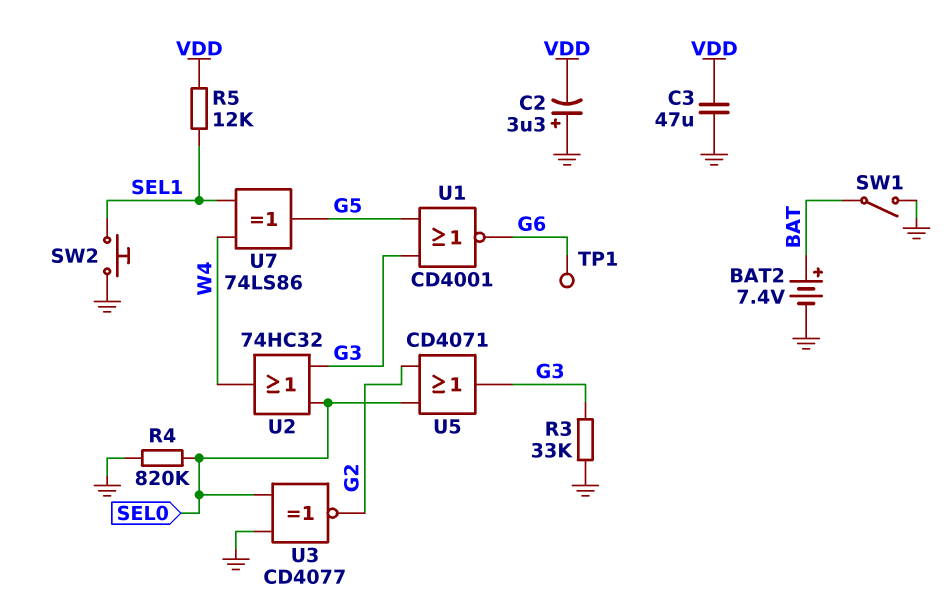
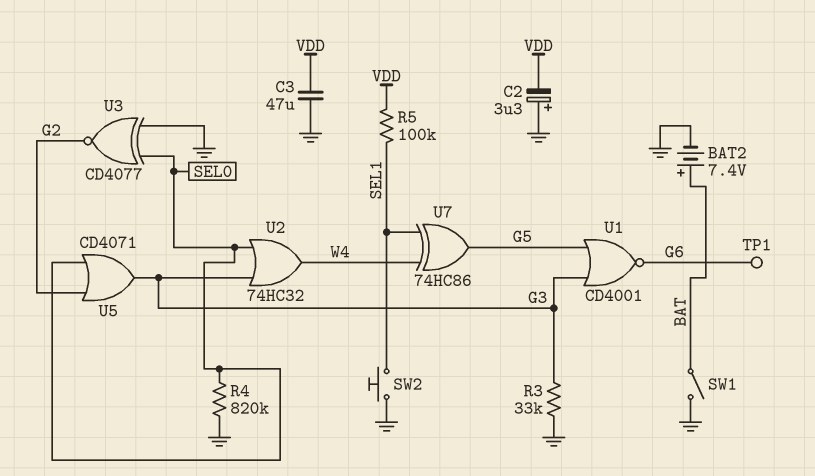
R5: 12k (SEL1, VDD) -> 100k (SEL1, VDD)
U7: XOR 74LS86 (in SEL1, in W4, out G5) -> XOR 74HC86 (in SEL1, in W4, out G5)

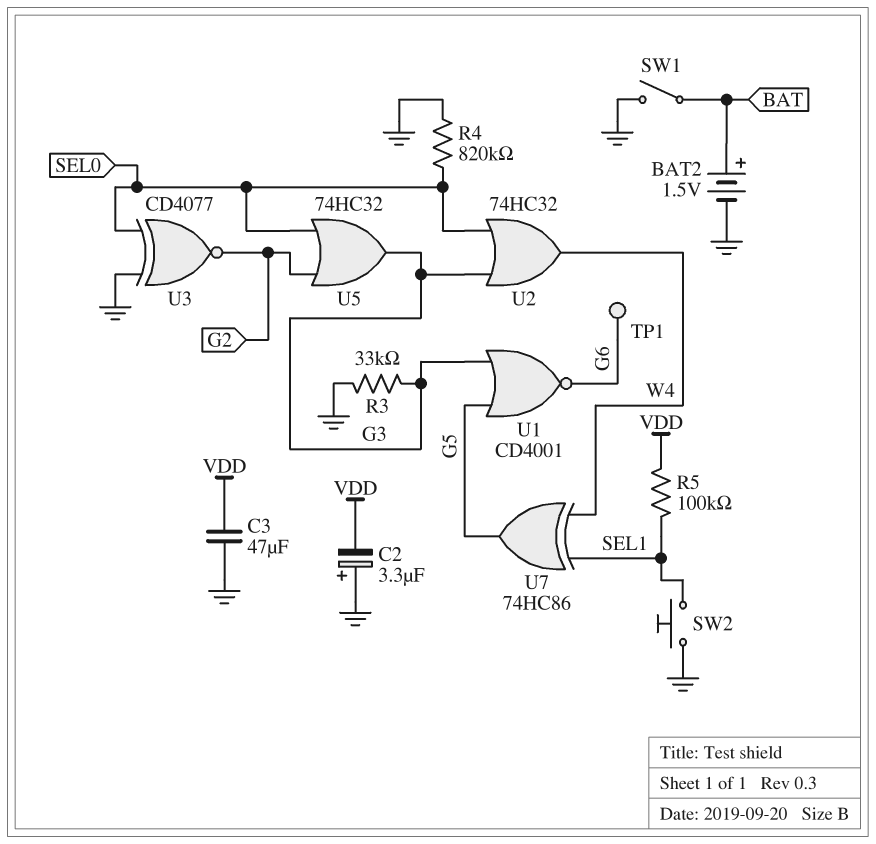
BAT2: 7.4V (plus BAT, minus GND) -> 1.5V (plus BAT, minus GND)
U5: OR CD4071 (in G2, in SEL0, out G3) -> OR 74HC32 (in G2, in SEL0, out G3)

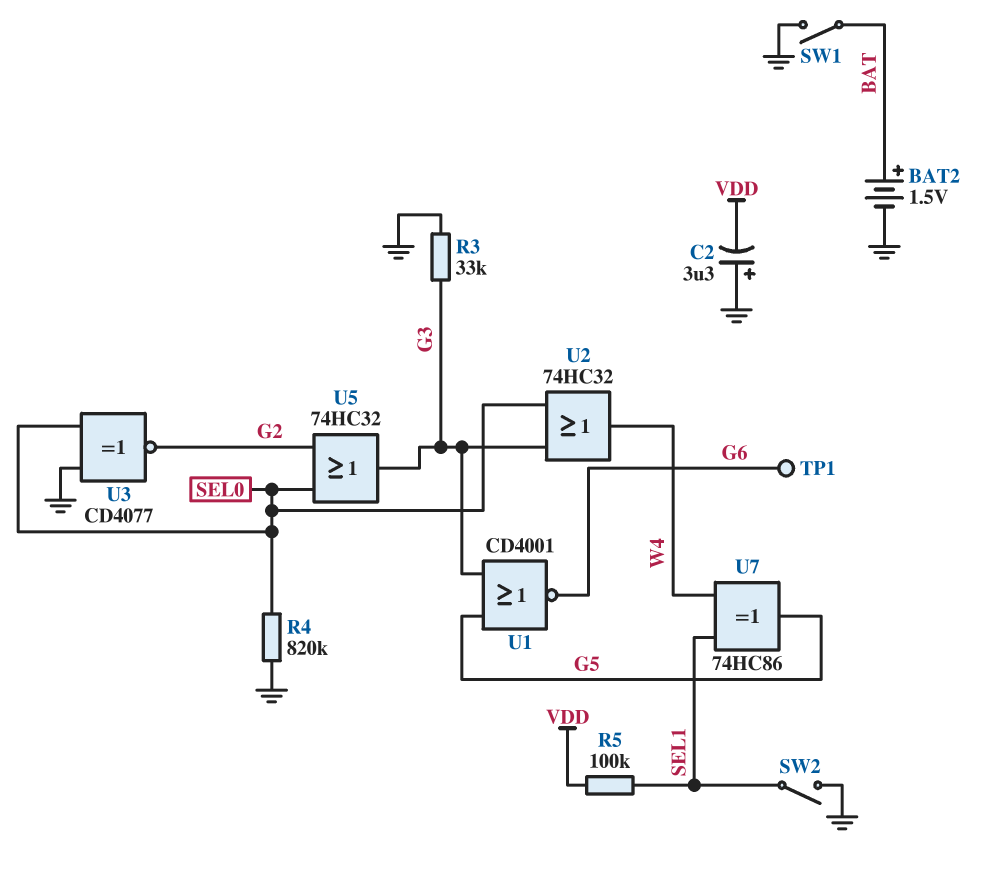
C3: 47uF (GND, VDD) -> none
SW2: button (GND, SEL1) -> switch (GND, SEL1)

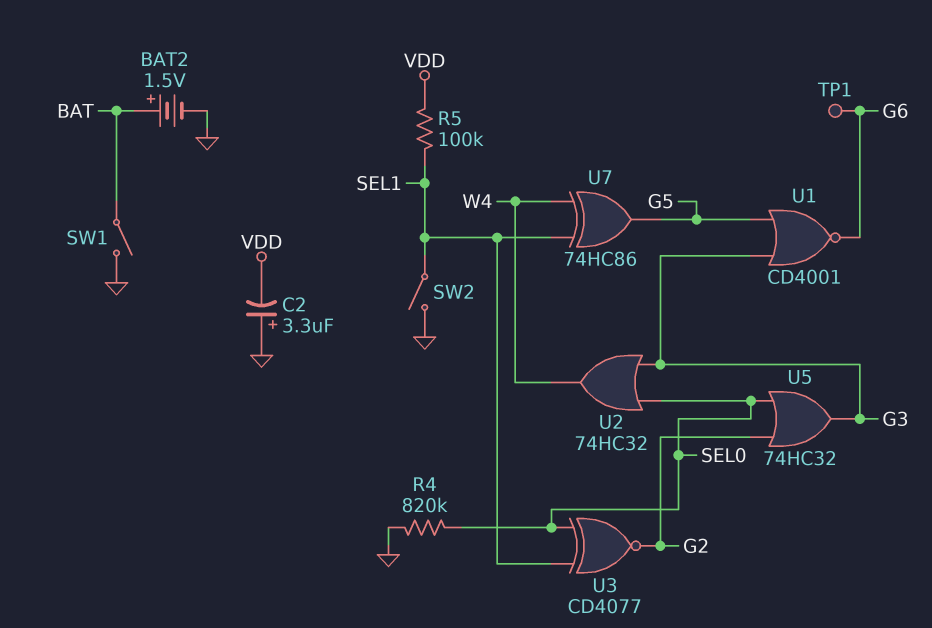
R3: 33k (G3, GND) -> none
U3: XNOR CD4077 (in GND, in SEL0, out G2) -> XNOR CD4077 (in SEL0, in SEL1, out G2)

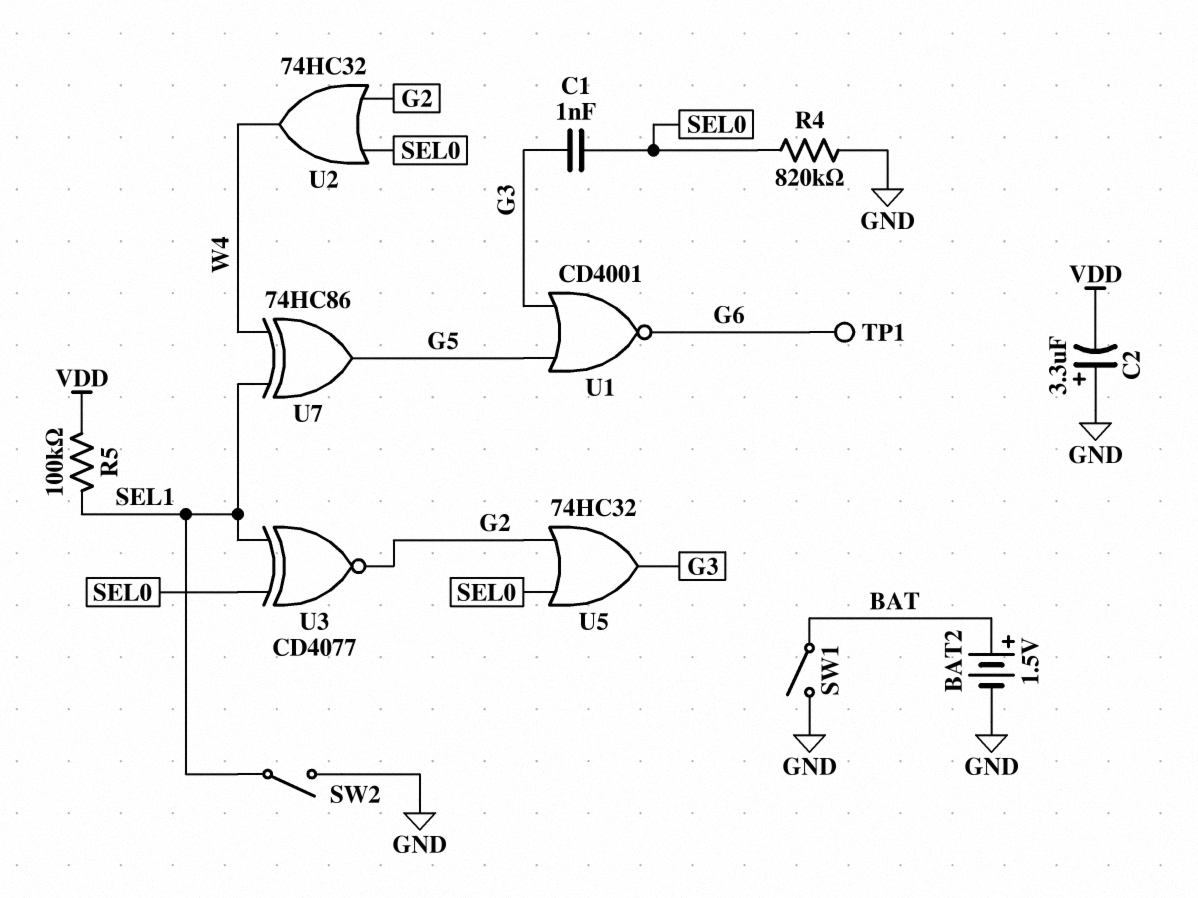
C1: none -> 1nF (G3, SEL0)
U2: OR 74HC32 (in G3, in SEL0, out W4) -> OR 74HC32 (in G2, in SEL0, out W4)

